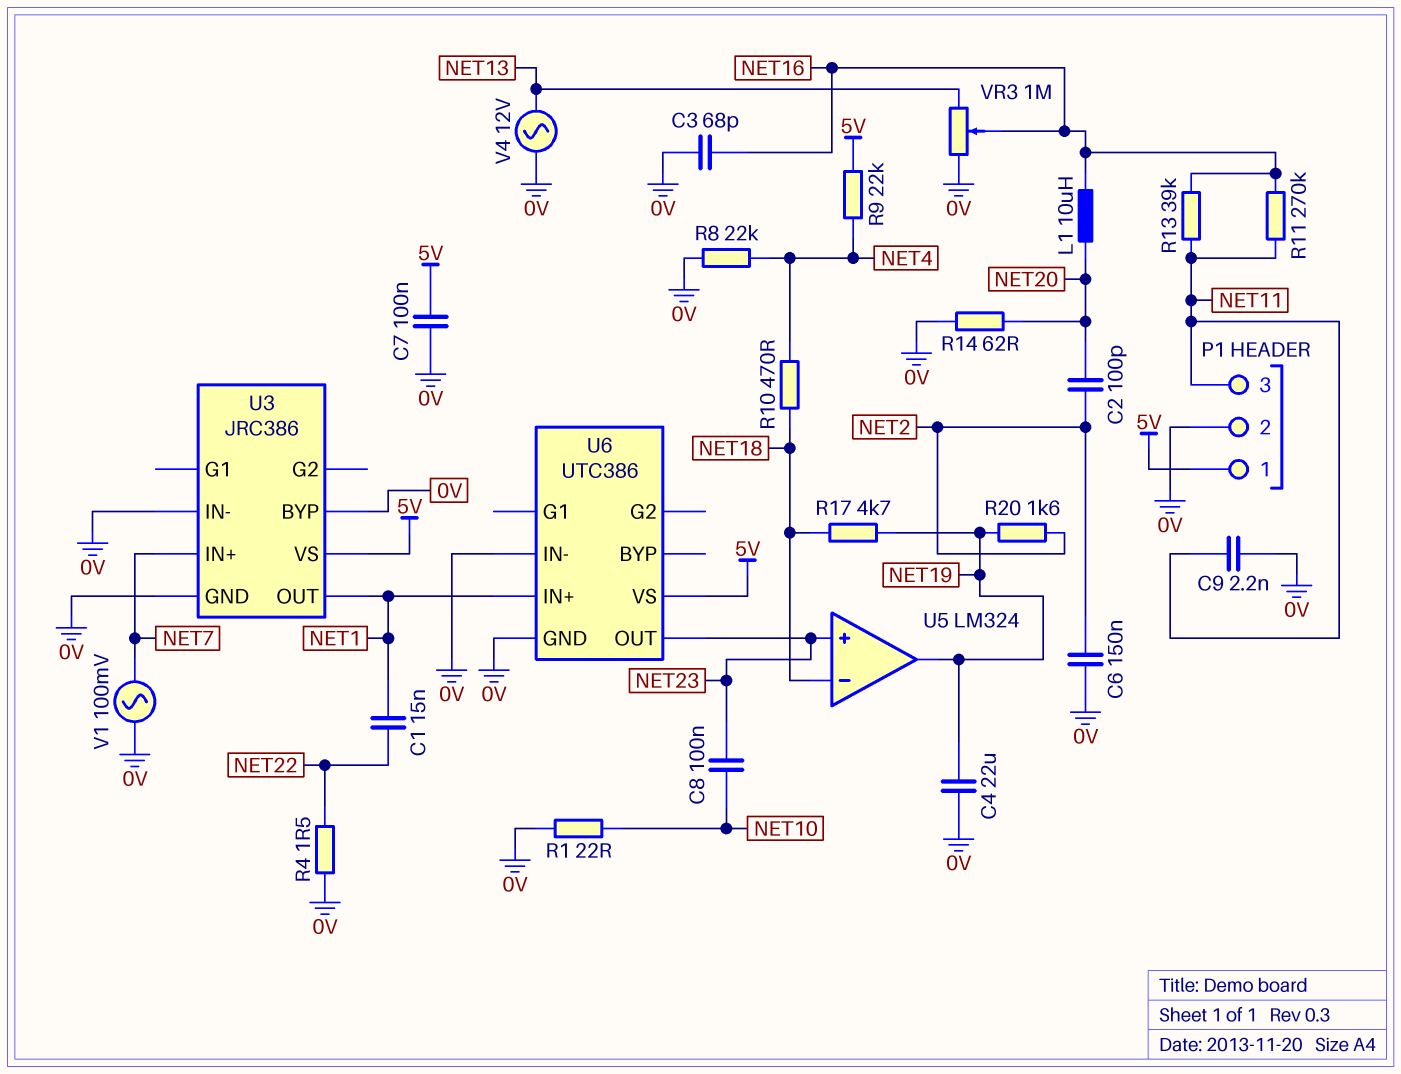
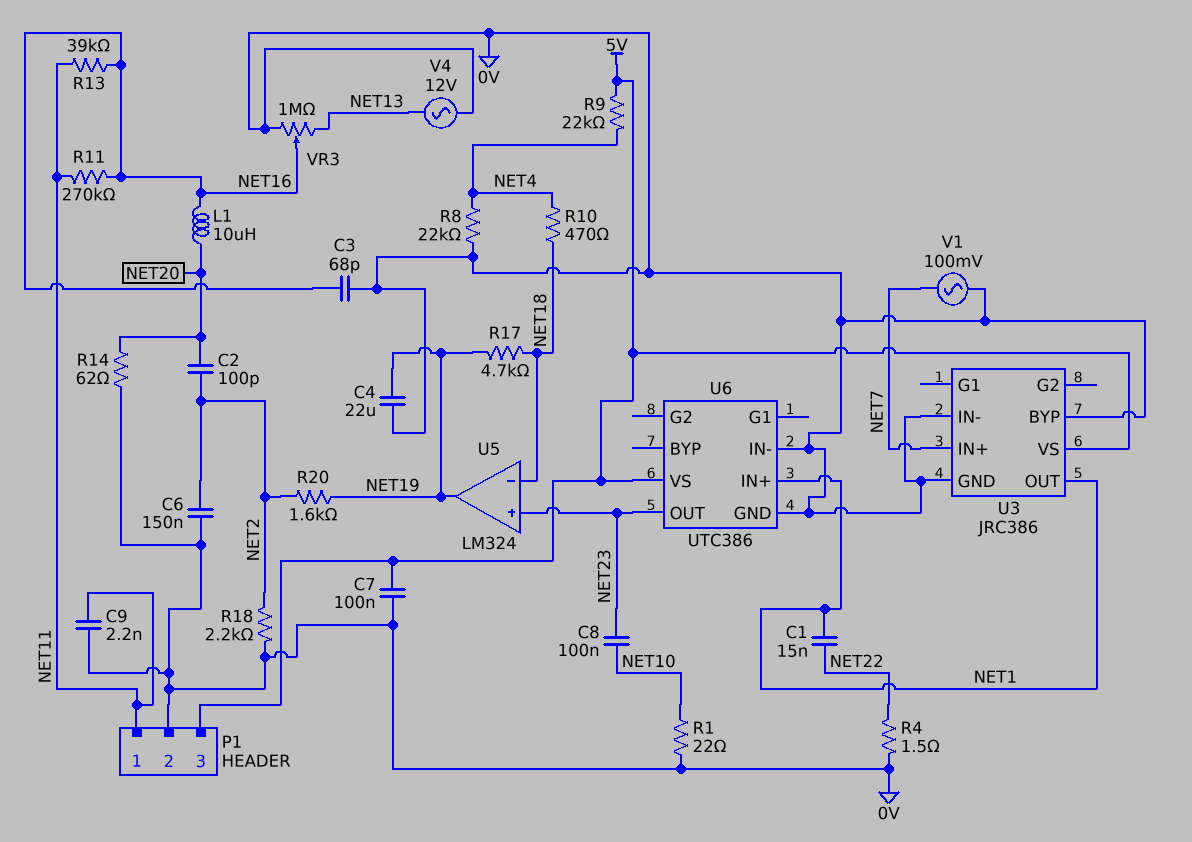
P1 pin 1: 5V -> NET11
P1 pin 3: NET11 -> 5V
R18: none -> 2.2k (0V, NET2)

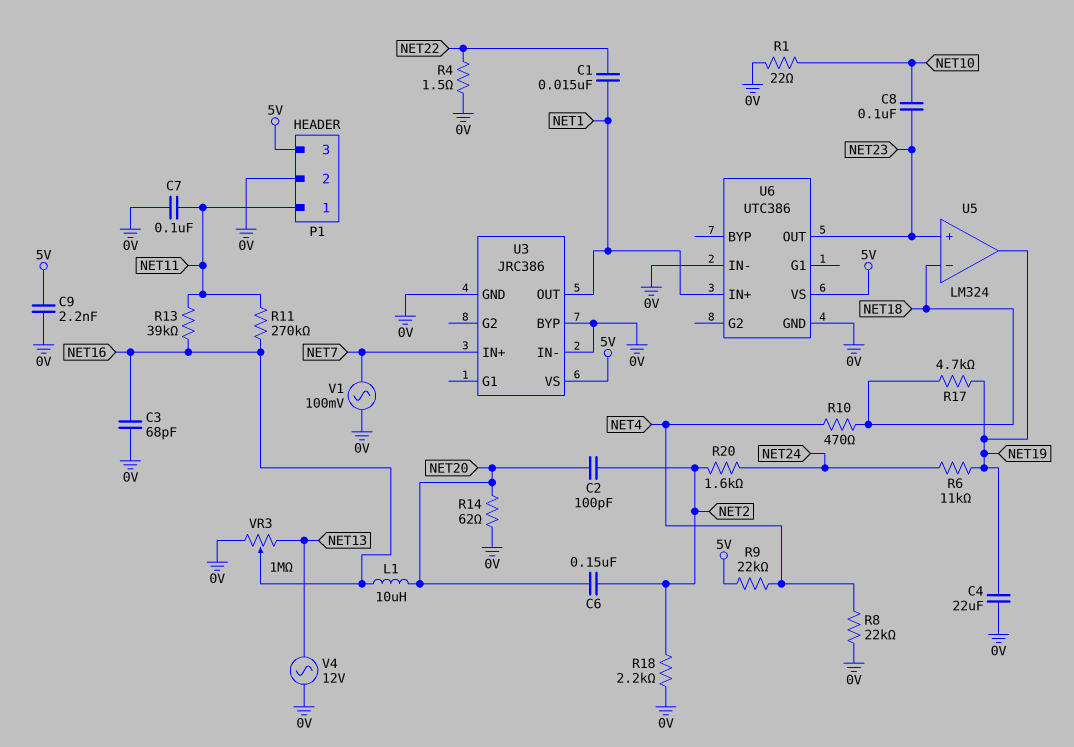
C6: 150nF (0V, NET2) -> 150nF (NET2, NET20)
C7: 100nF (0V, 5V) -> 100nF (0V, NET11)
C9: 2.2nF (0V, NET11) -> 2.2nF (0V, 5V)
R6: none -> 11k (NET19, NET24)
R20: 1.6k (NET2, NET19) -> 1.6k (NET2, NET24)

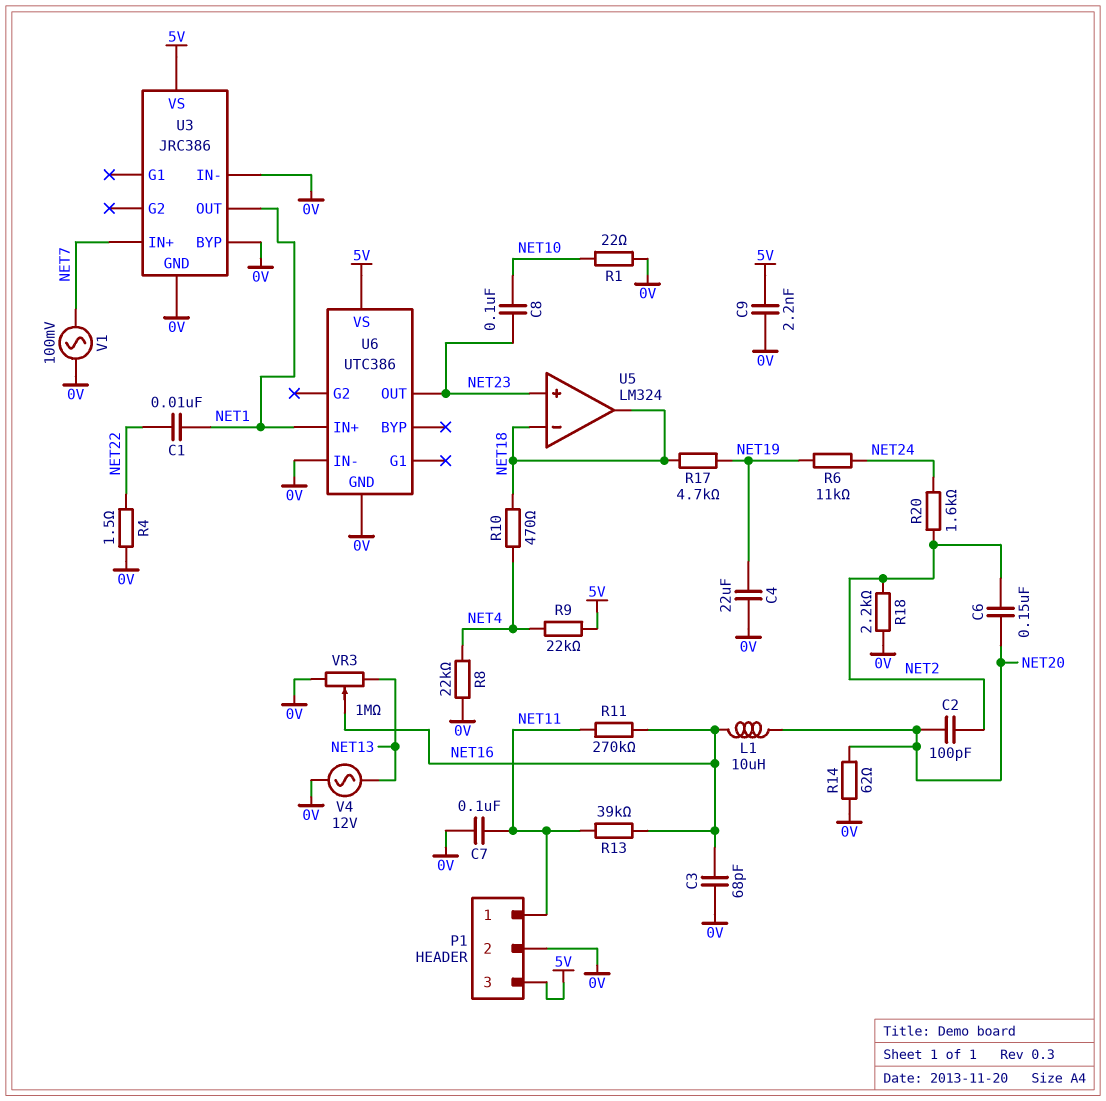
C1: 15nF (NET1, NET22) -> 10nF (NET1, NET22)
U5 pin out: NET19 -> NET18

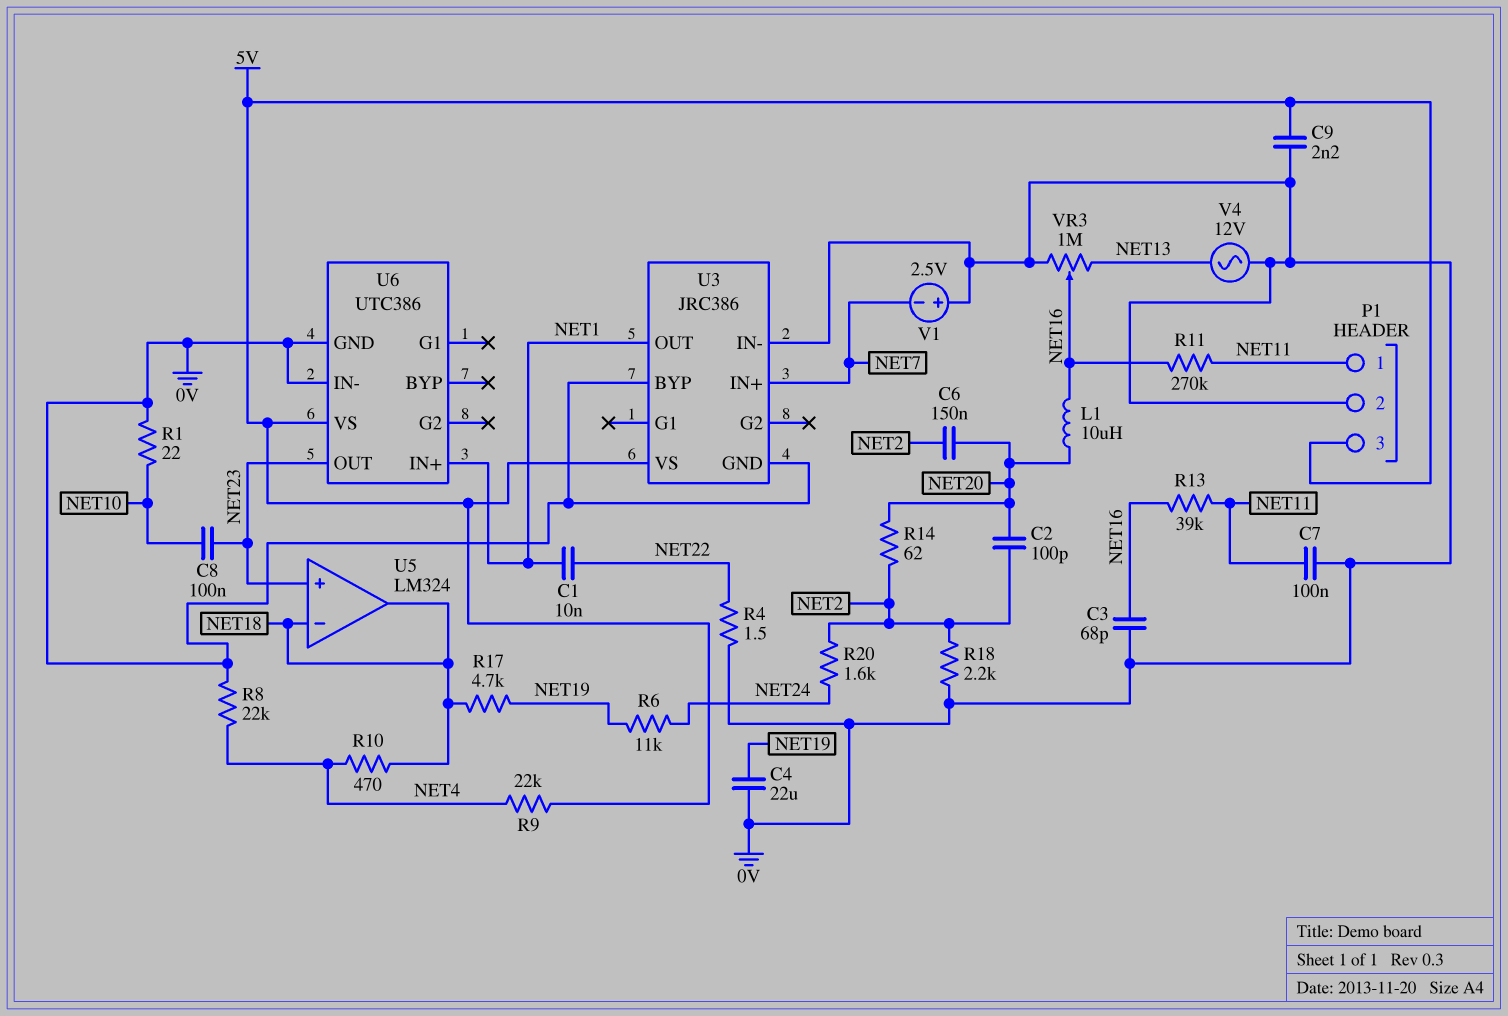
R14: 62 (0V, NET20) -> 62 (NET2, NET20)
V1: AC 100mV (0V, NET7) -> 2.5V (plus 0V, minus NET7)

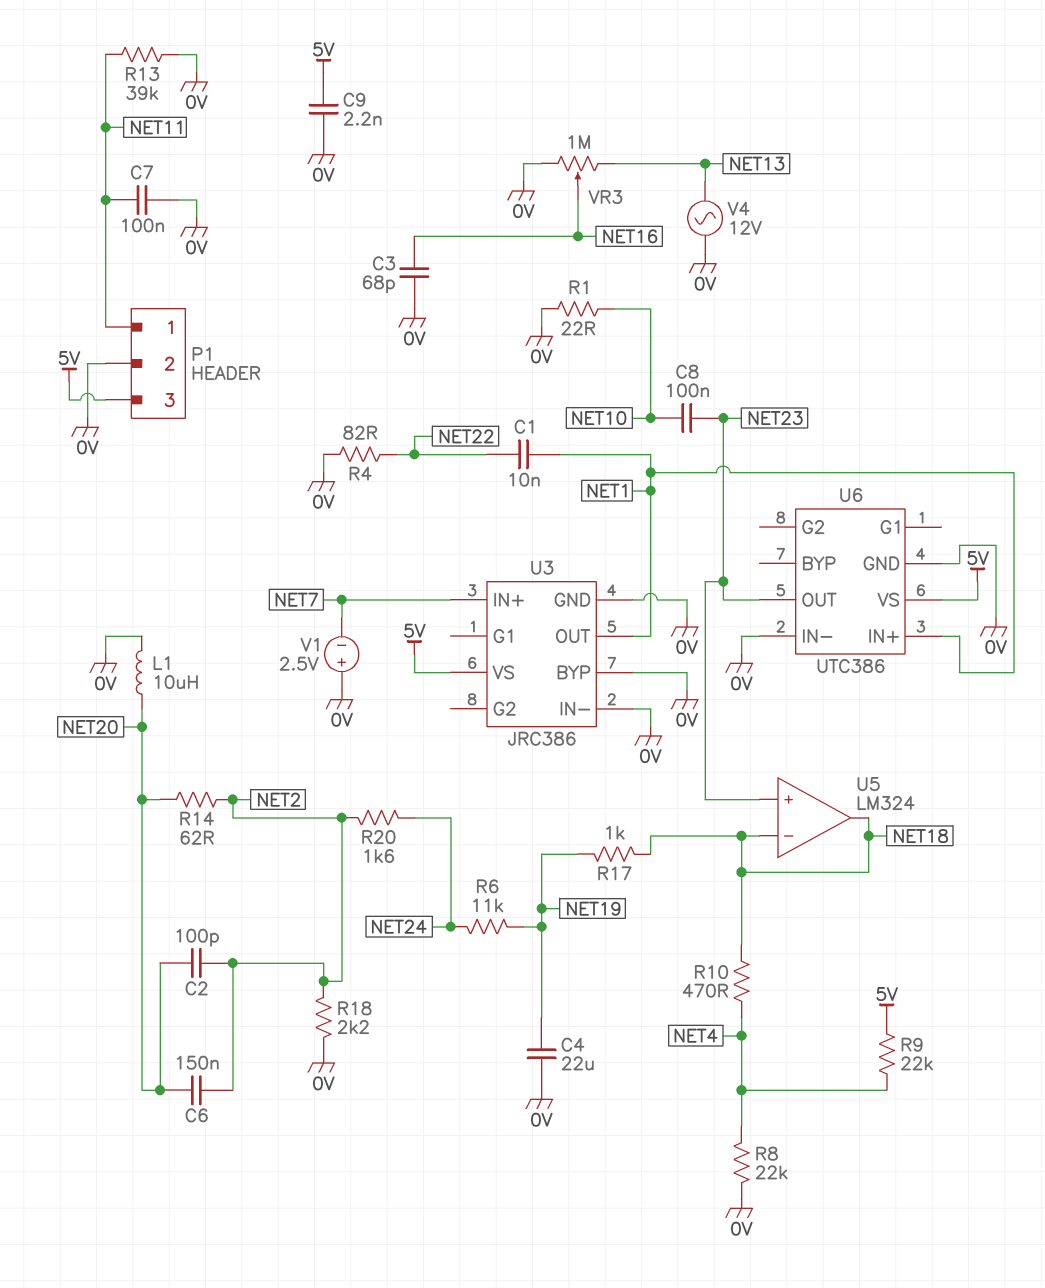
L1: 10uH (NET16, NET20) -> 10uH (0V, NET20)
R4: 1.5 (0V, NET22) -> 82 (0V, NET22)
R11: 270k (NET11, NET16) -> none
R13: 39k (NET11, NET16) -> 39k (0V, NET11)
R17: 4.7k (NET18, NET19) -> 1k (NET18, NET19)

